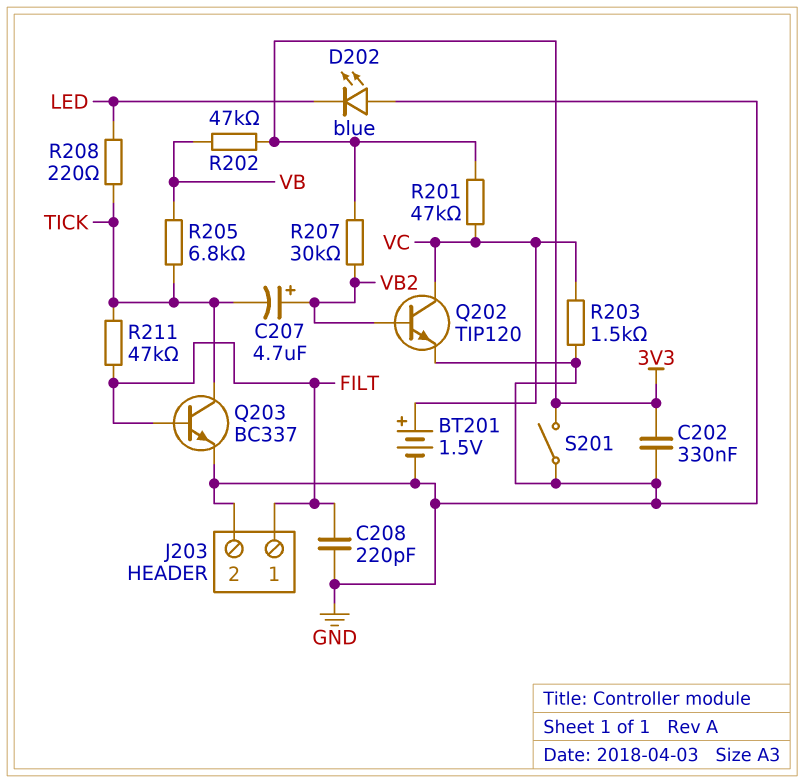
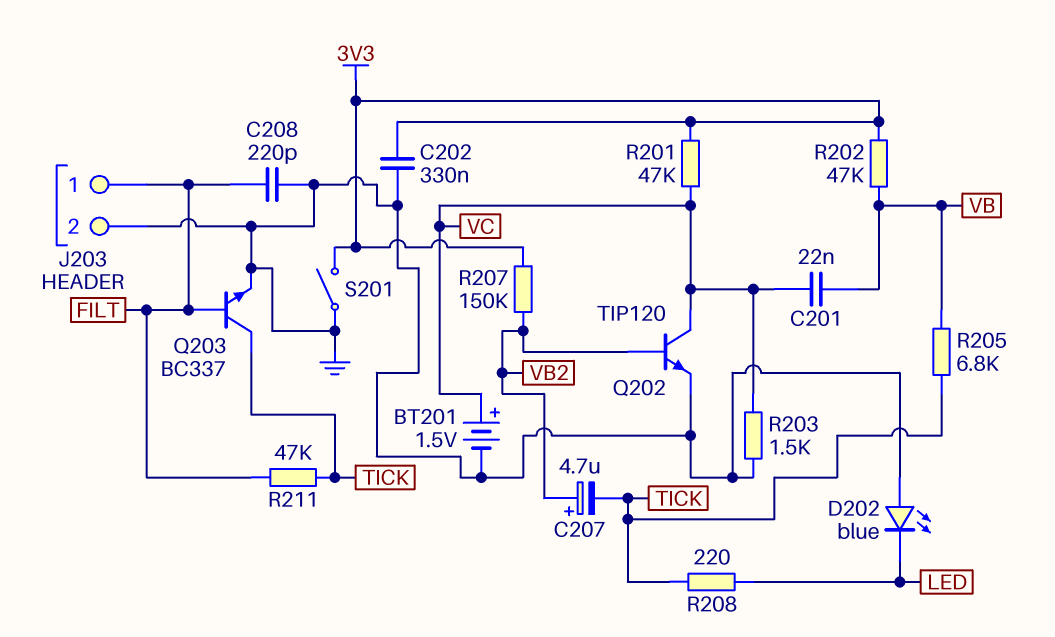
C201: none -> 22nF (VB, VC)
R207: 30k (3V3, VB2) -> 150k (3V3, VB2)

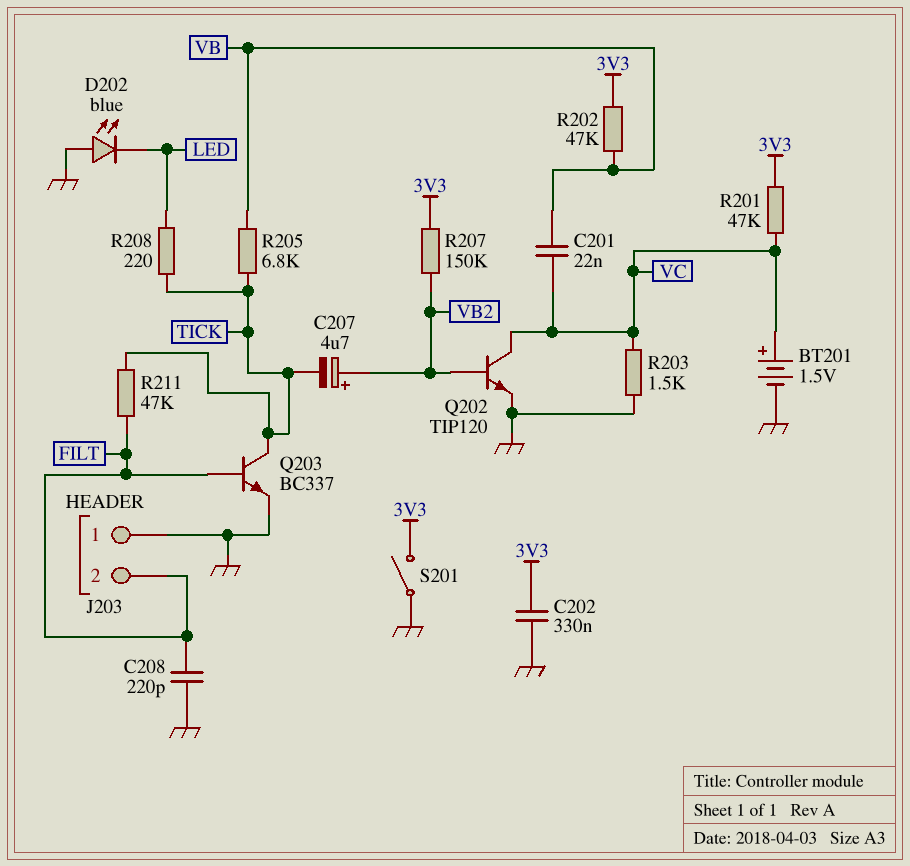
J203 pin 1: FILT -> GND
J203 pin 2: GND -> FILT

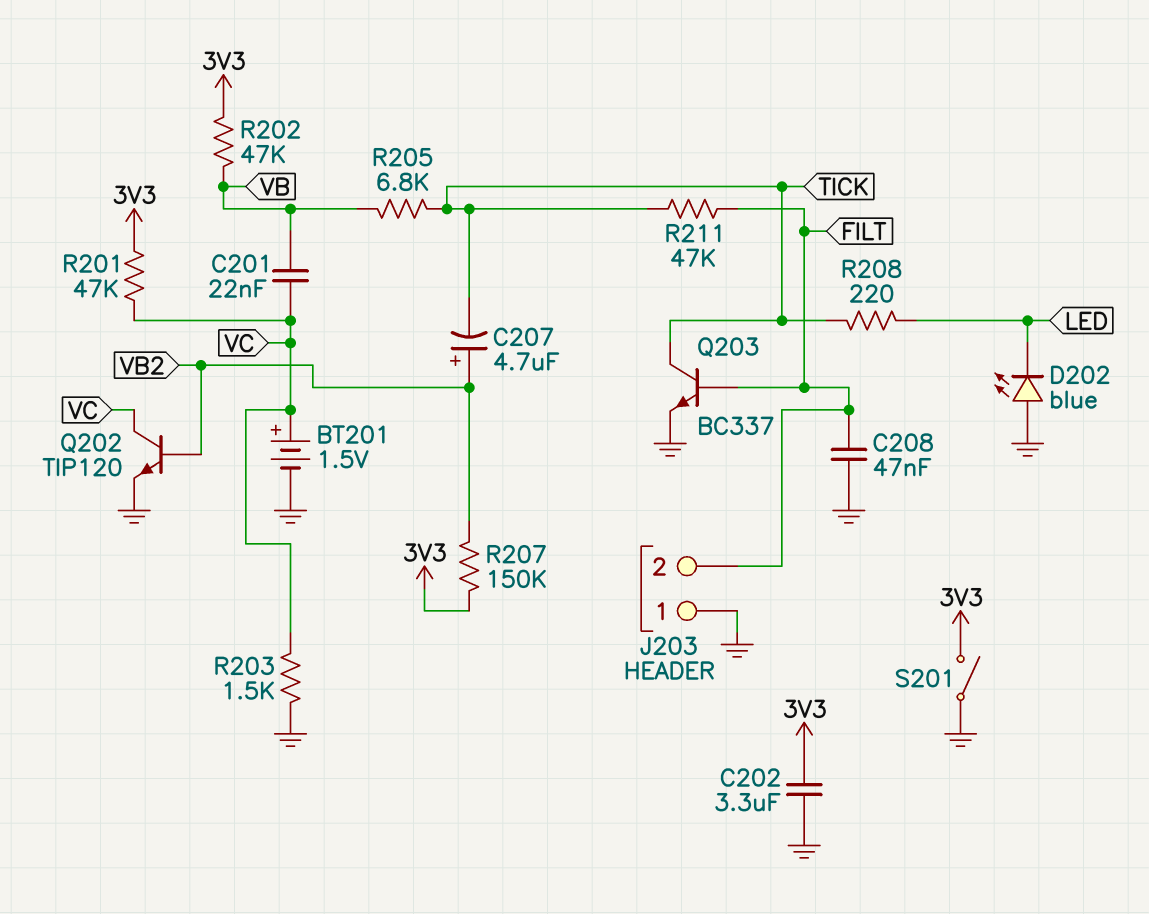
C202: 330nF (3V3, GND) -> 3.3uF (3V3, GND)
C208: 220pF (FILT, GND) -> 47nF (FILT, GND)

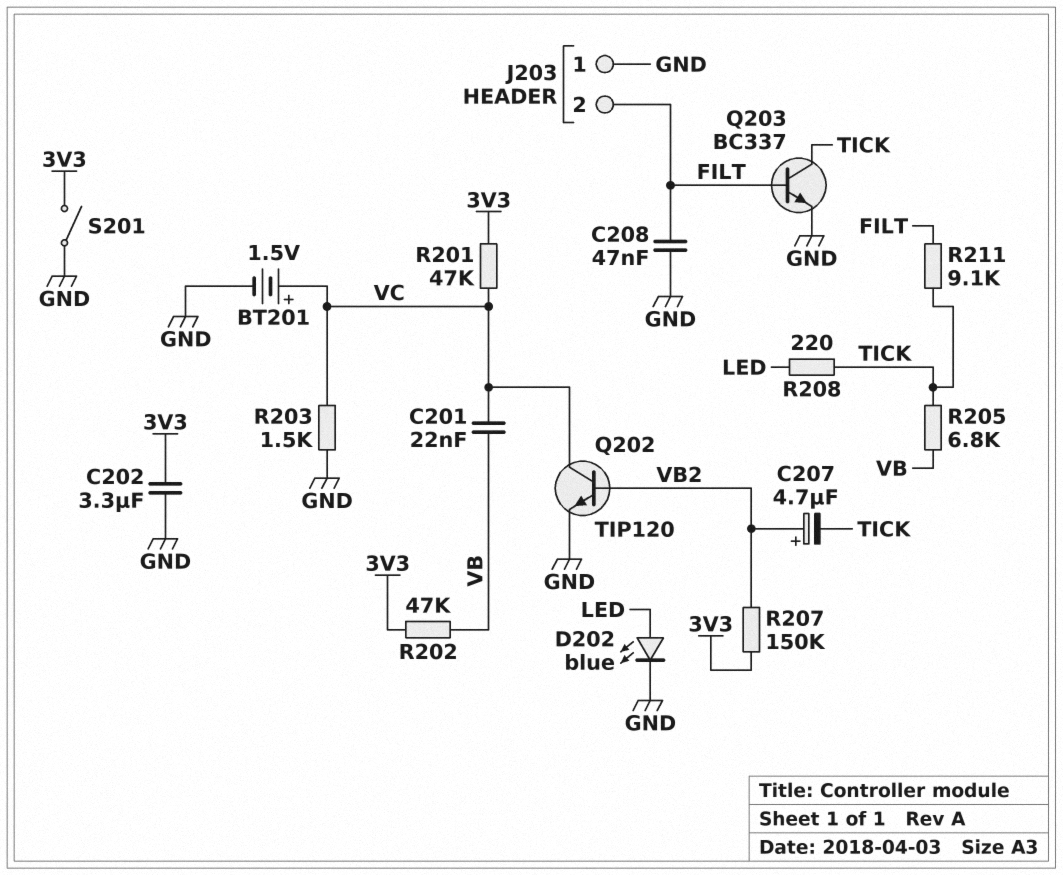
D202: LED blue (A GND, K LED) -> LED blue (A LED, K GND)
R211: 47k (FILT, TICK) -> 9.1k (FILT, TICK)

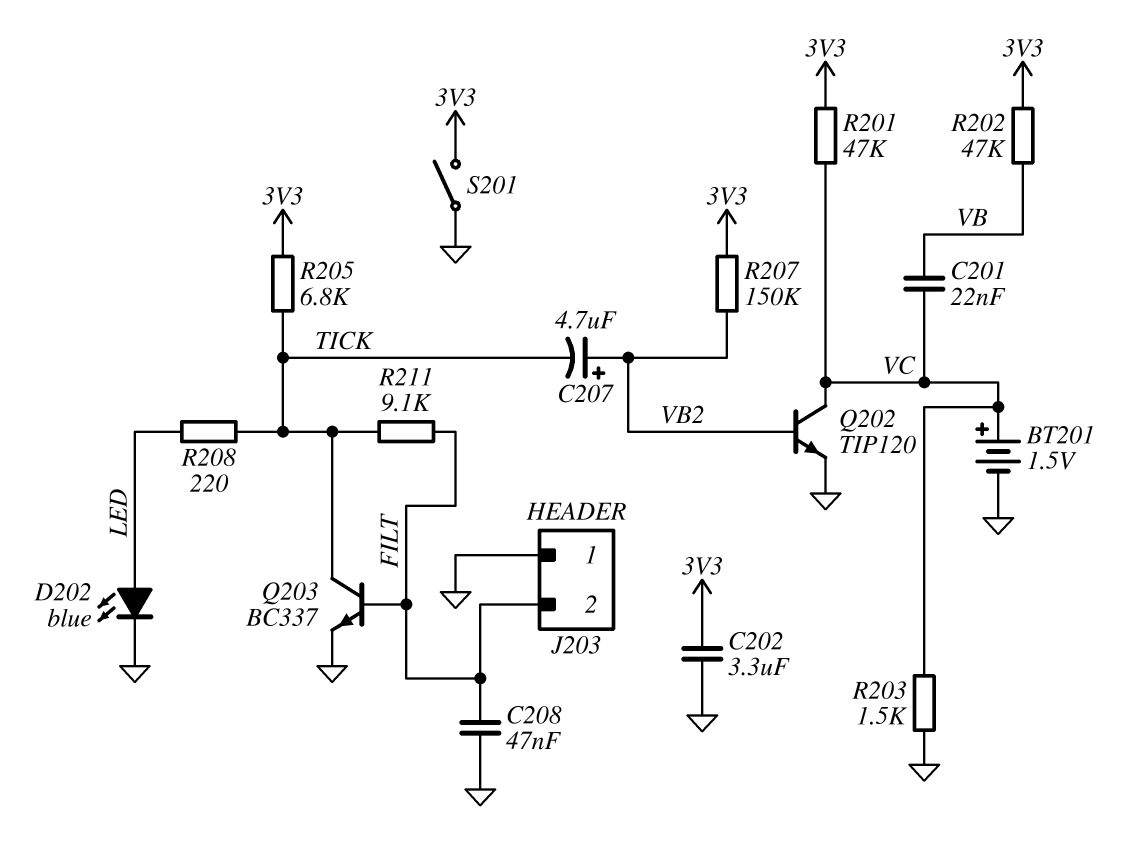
R205: 6.8k (TICK, VB) -> 6.8k (3V3, TICK)

